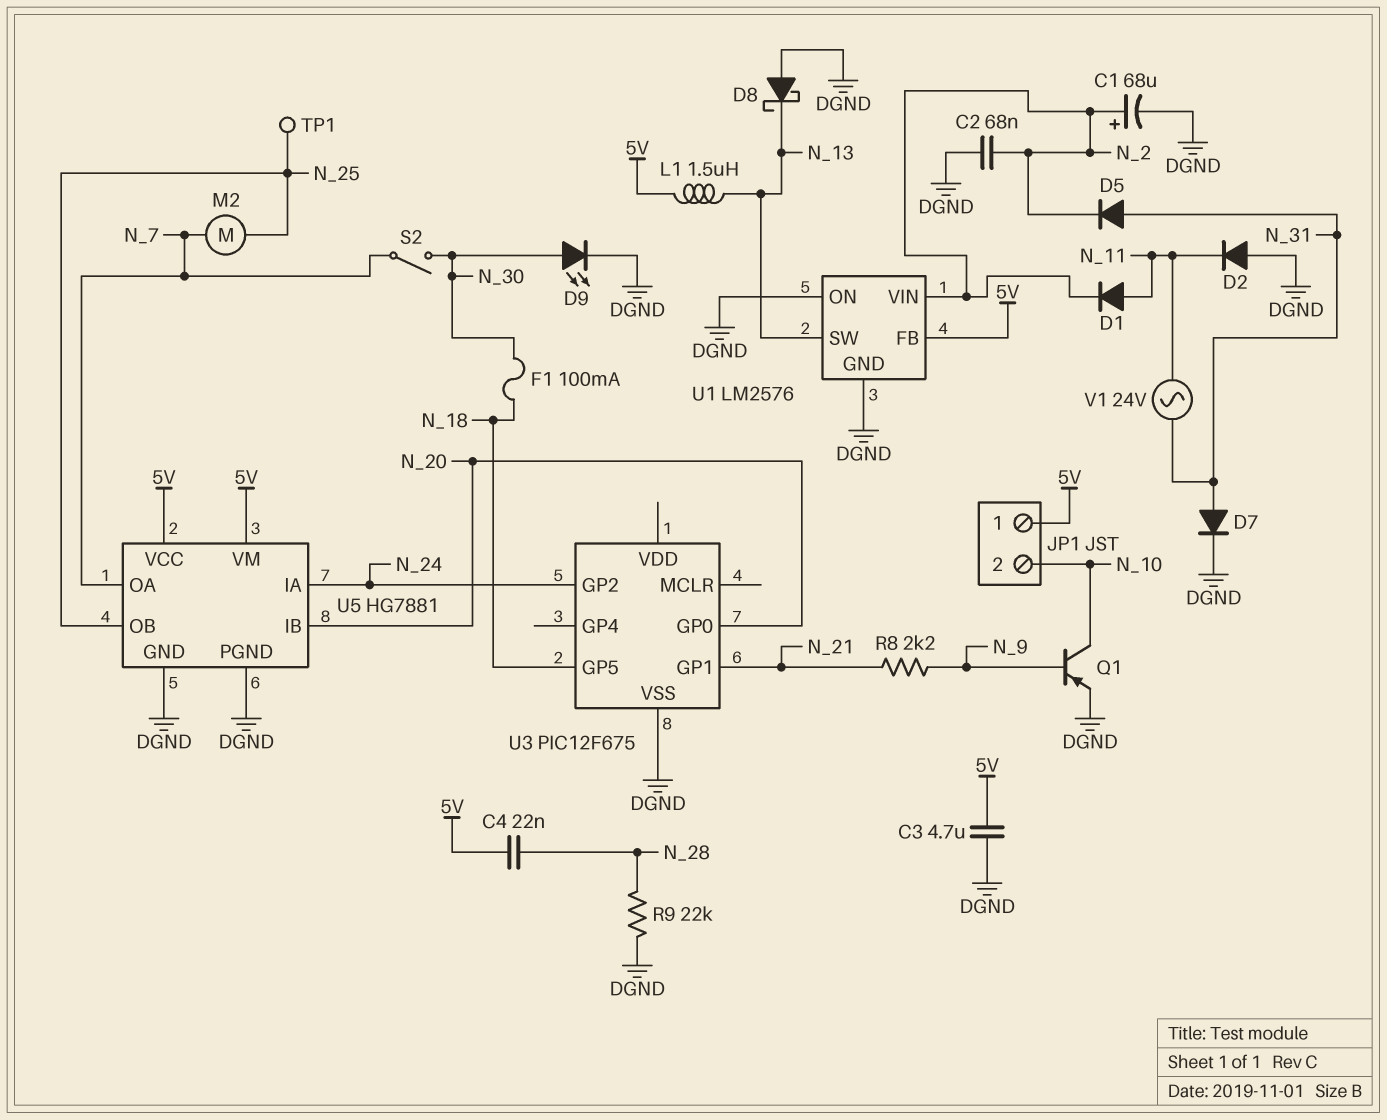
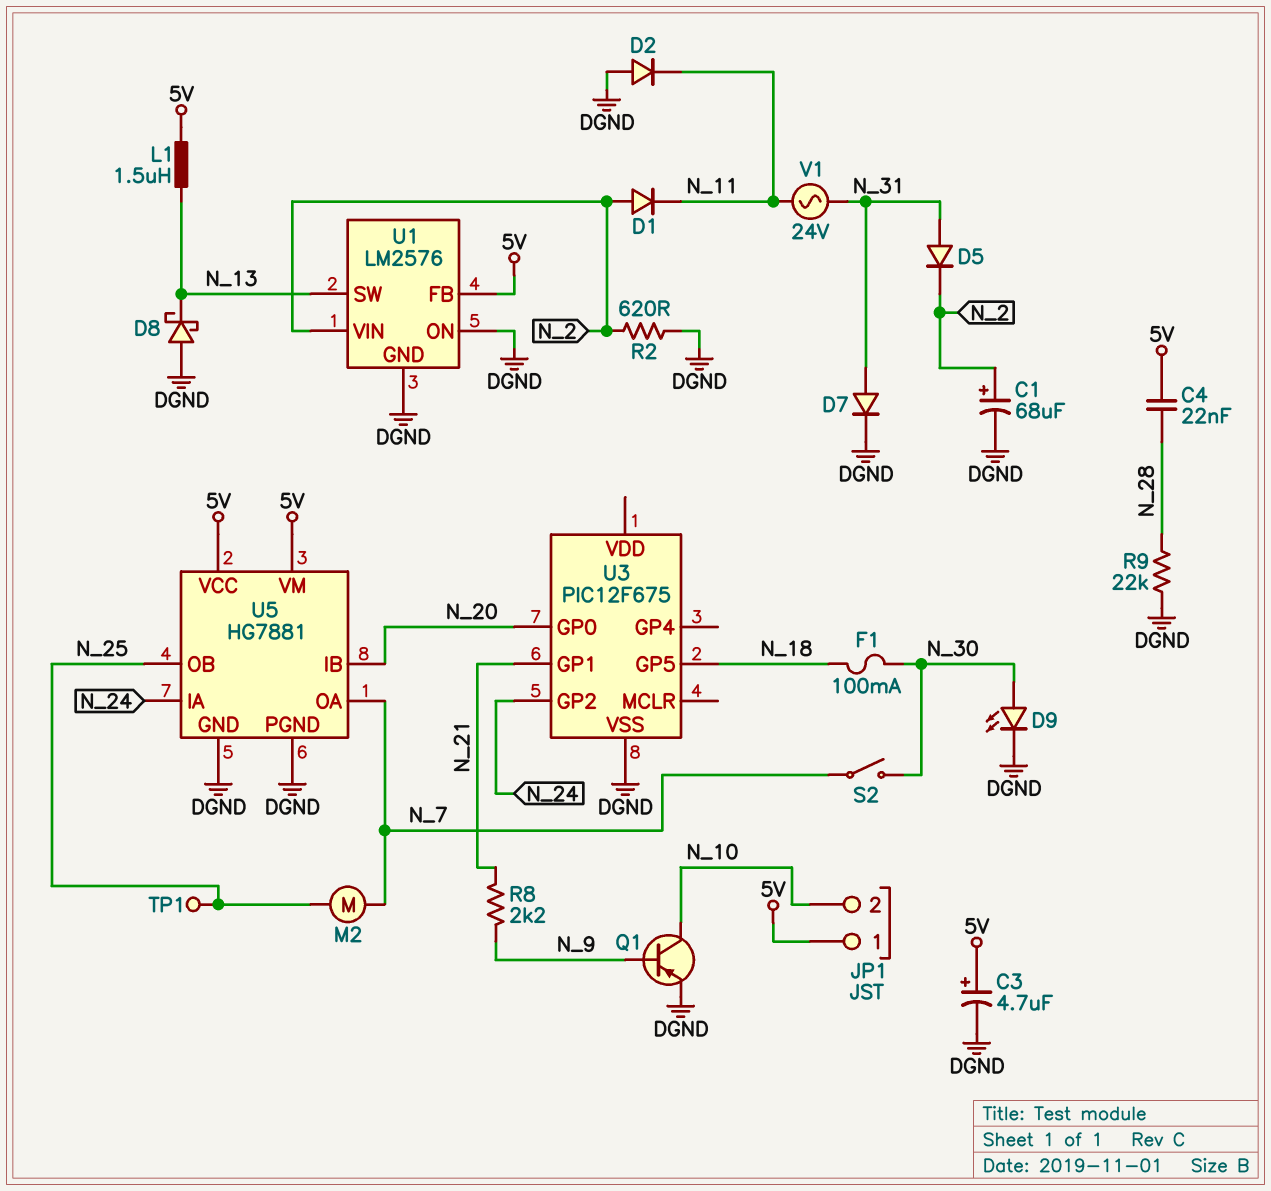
C2: 68nF (DGND, N_2) -> none
C3: 4.7uF (5V, DGND) -> 4.7uF (plus 5V, minus DGND)
D1: diode (A N_11, K N_2) -> diode (A N_2, K N_11)
R2: none -> 620 (DGND, N_2)

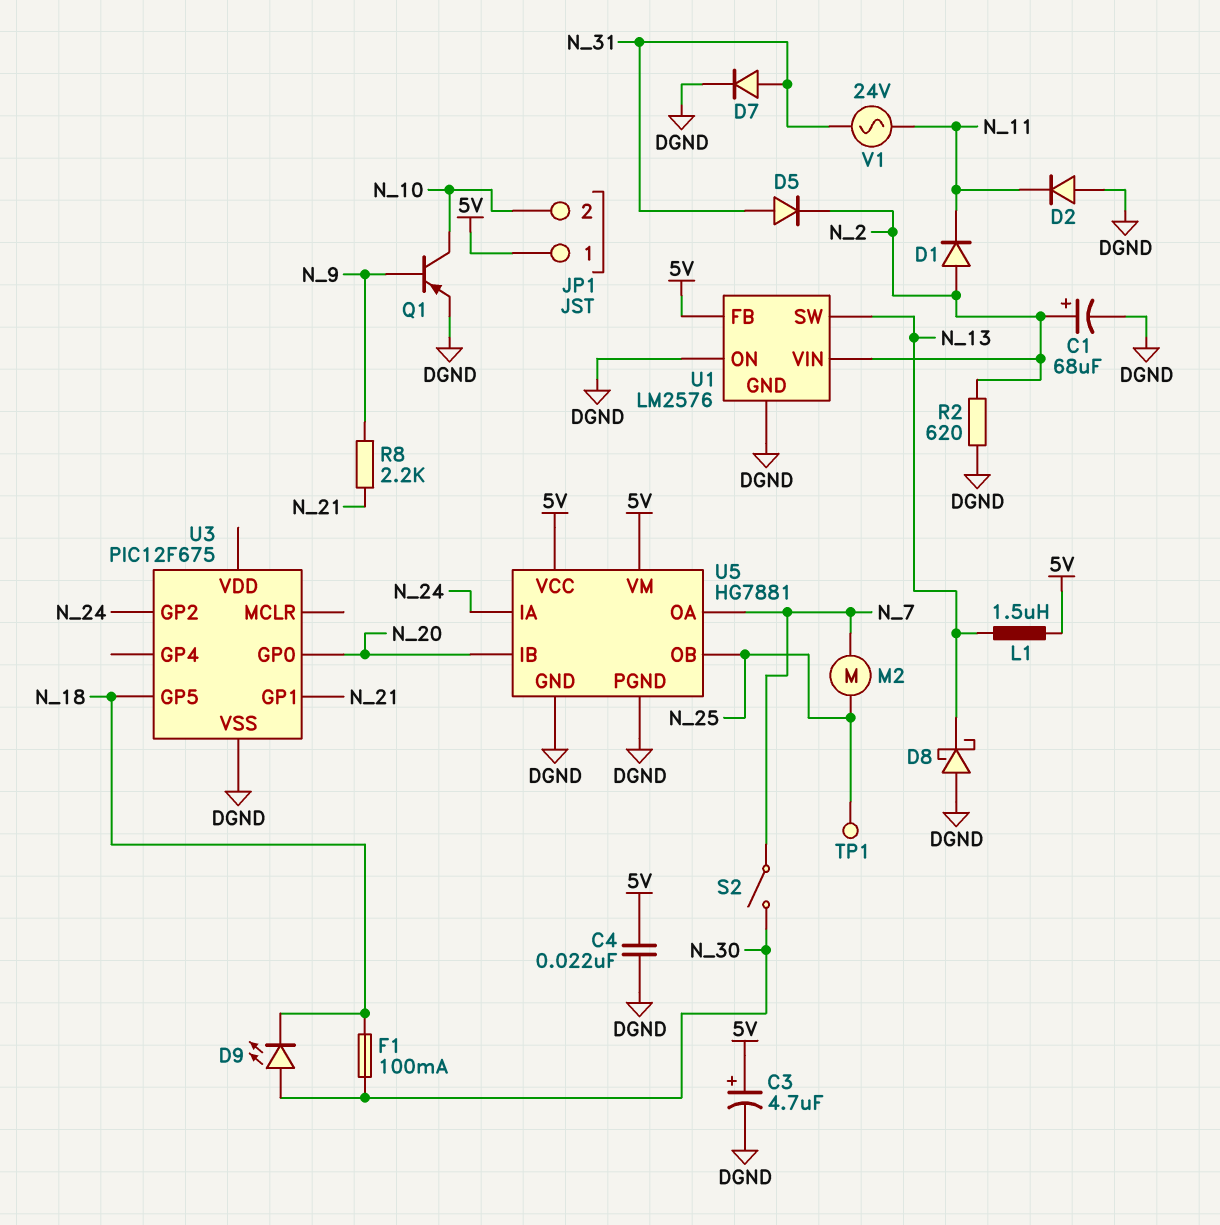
C4: 22nF (5V, N_28) -> 22nF (5V, DGND)
D9: LED (A N_30, K DGND) -> LED (A N_30, K N_18)
R9: 22k (DGND, N_28) -> none

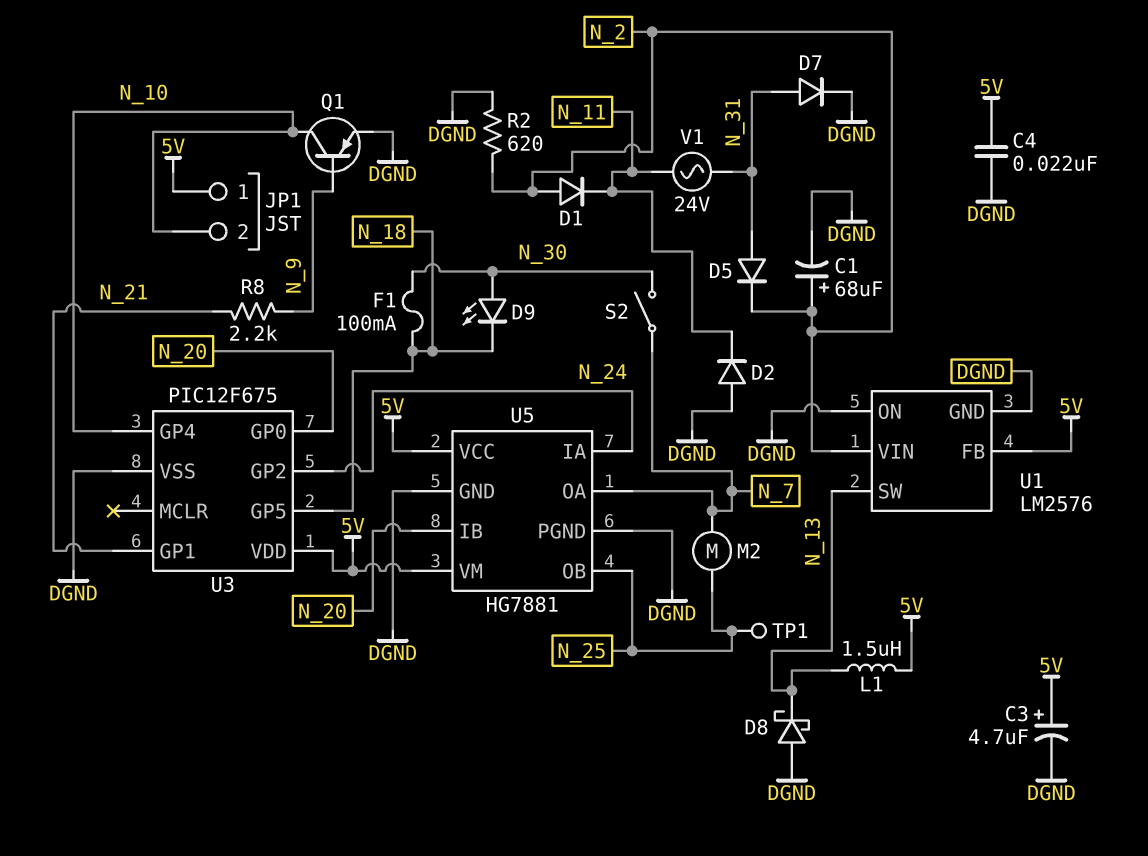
U3 pin GP4: none -> N_10
U3 pin VDD: none -> 5V

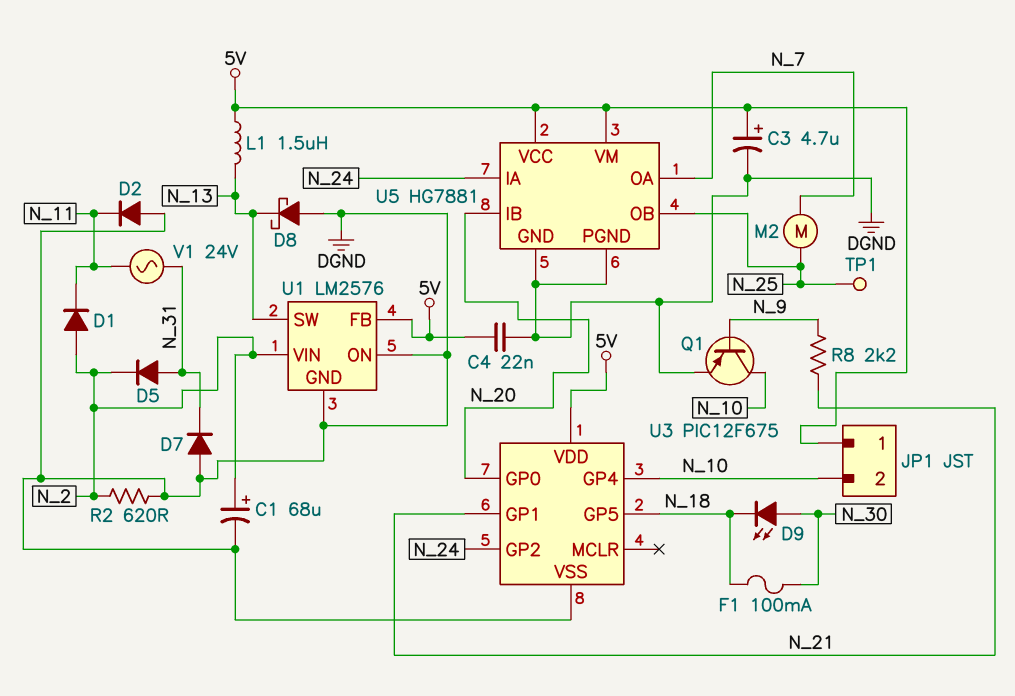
D7: diode (A N_31, K DGND) -> diode (A DGND, K N_31)
S2: switch (N_7, N_30) -> none

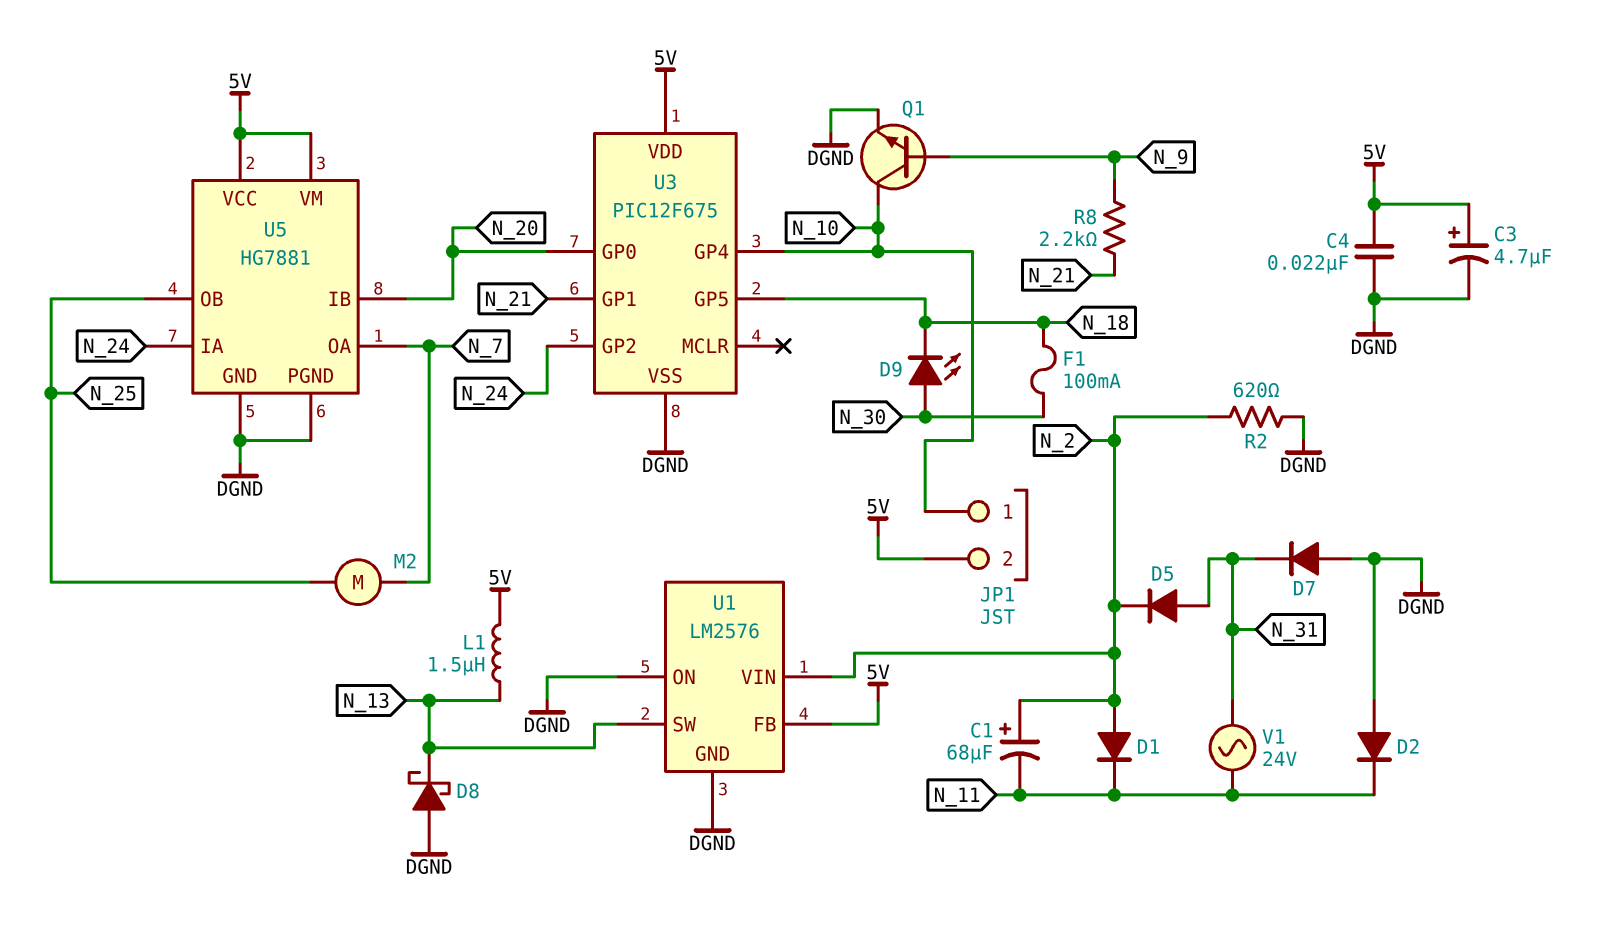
C1: 68uF (plus N_2, minus DGND) -> 68uF (plus N_2, minus N_11)
JP1 pin 1: 5V -> N_10
JP1 pin 2: N_10 -> 5V
Q1: PNP (B N_9, C N_10, E DGND) -> NPN (B N_9, C N_10, E DGND)
TP1: test point (N_25) -> none

